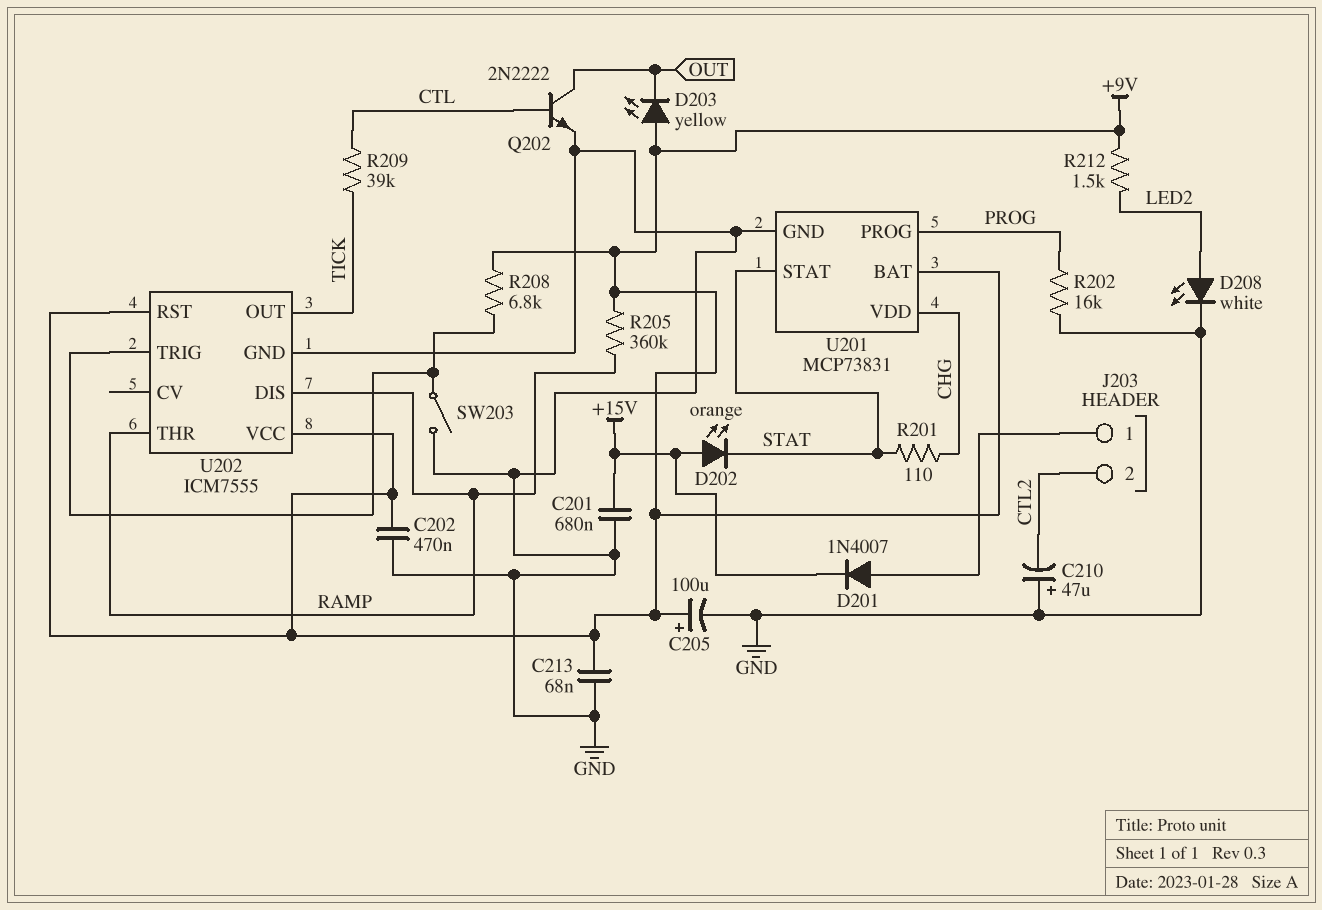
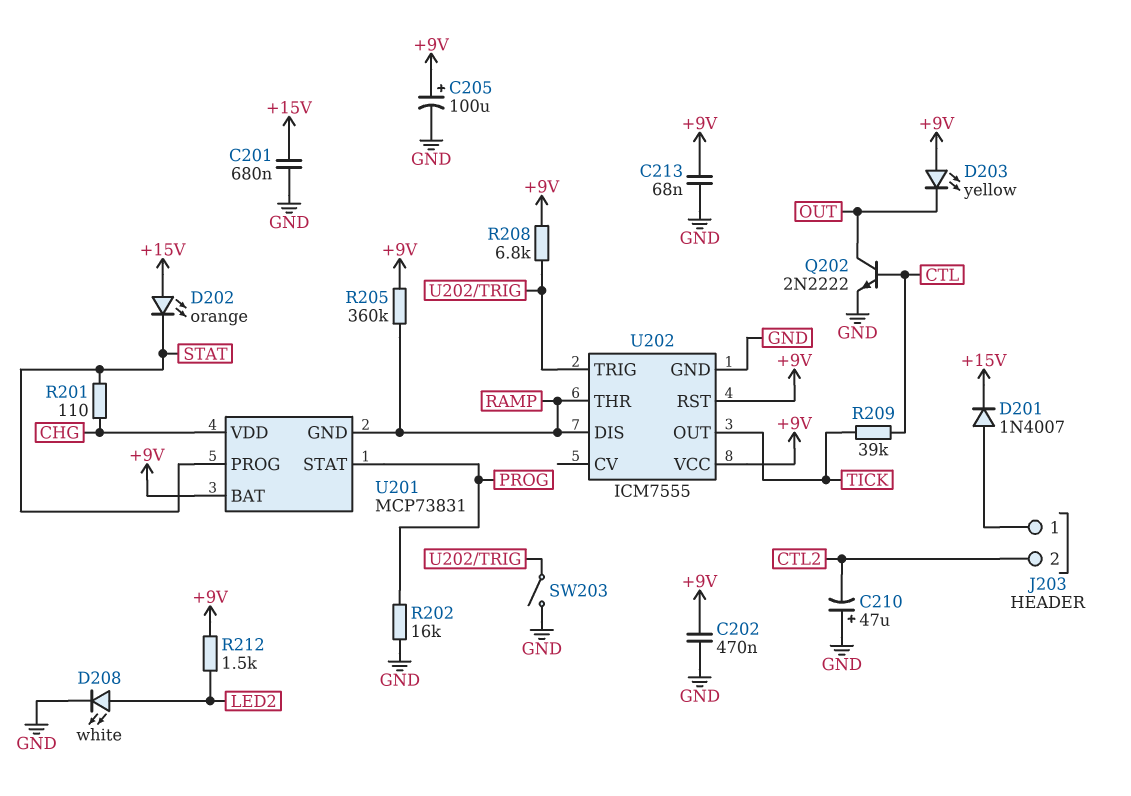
U201 pin GND: GND -> RAMP
U201 pin PROG: PROG -> STAT
U201 pin STAT: STAT -> PROG

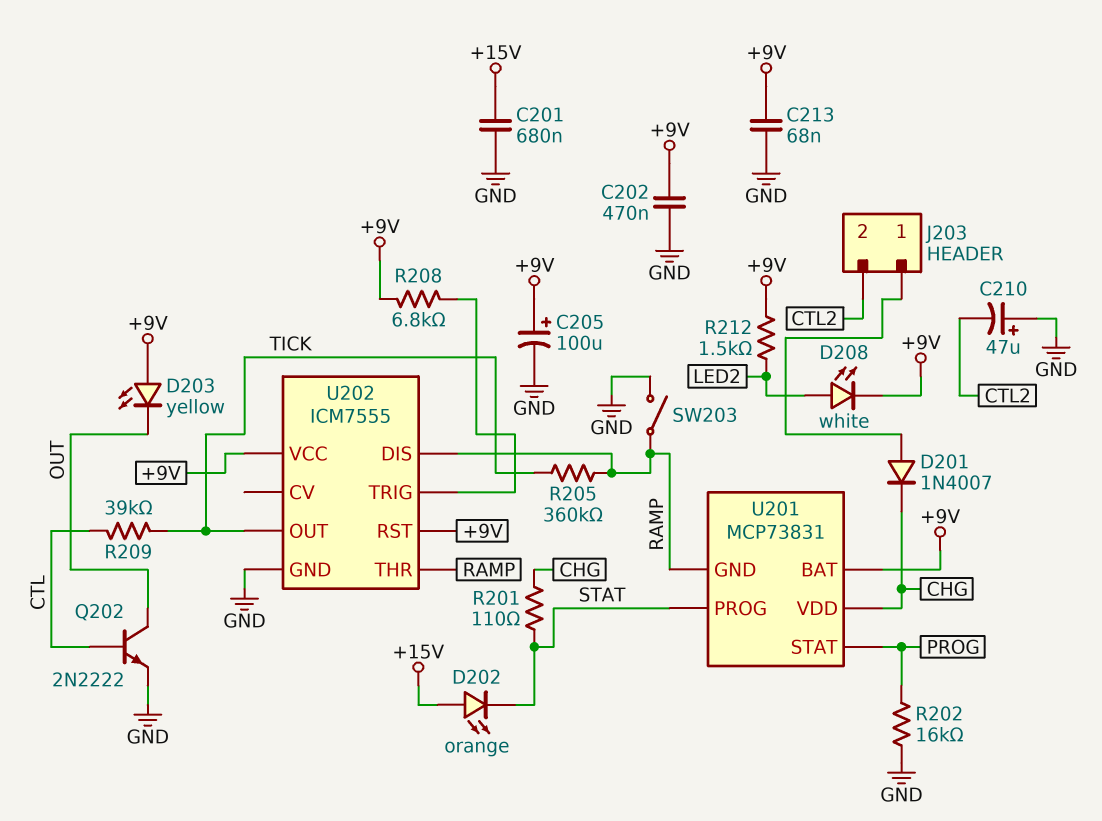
D201: diode 1N4007 (A J203/1, K +15V) -> diode 1N4007 (A J203/1, K CHG)
D208: LED white (A LED2, K GND) -> LED white (A LED2, K +9V)
R205: 360k (+9V, RAMP) -> 360k (RAMP, TICK)
SW203: switch (GND, U202/TRIG) -> switch (GND, RAMP)

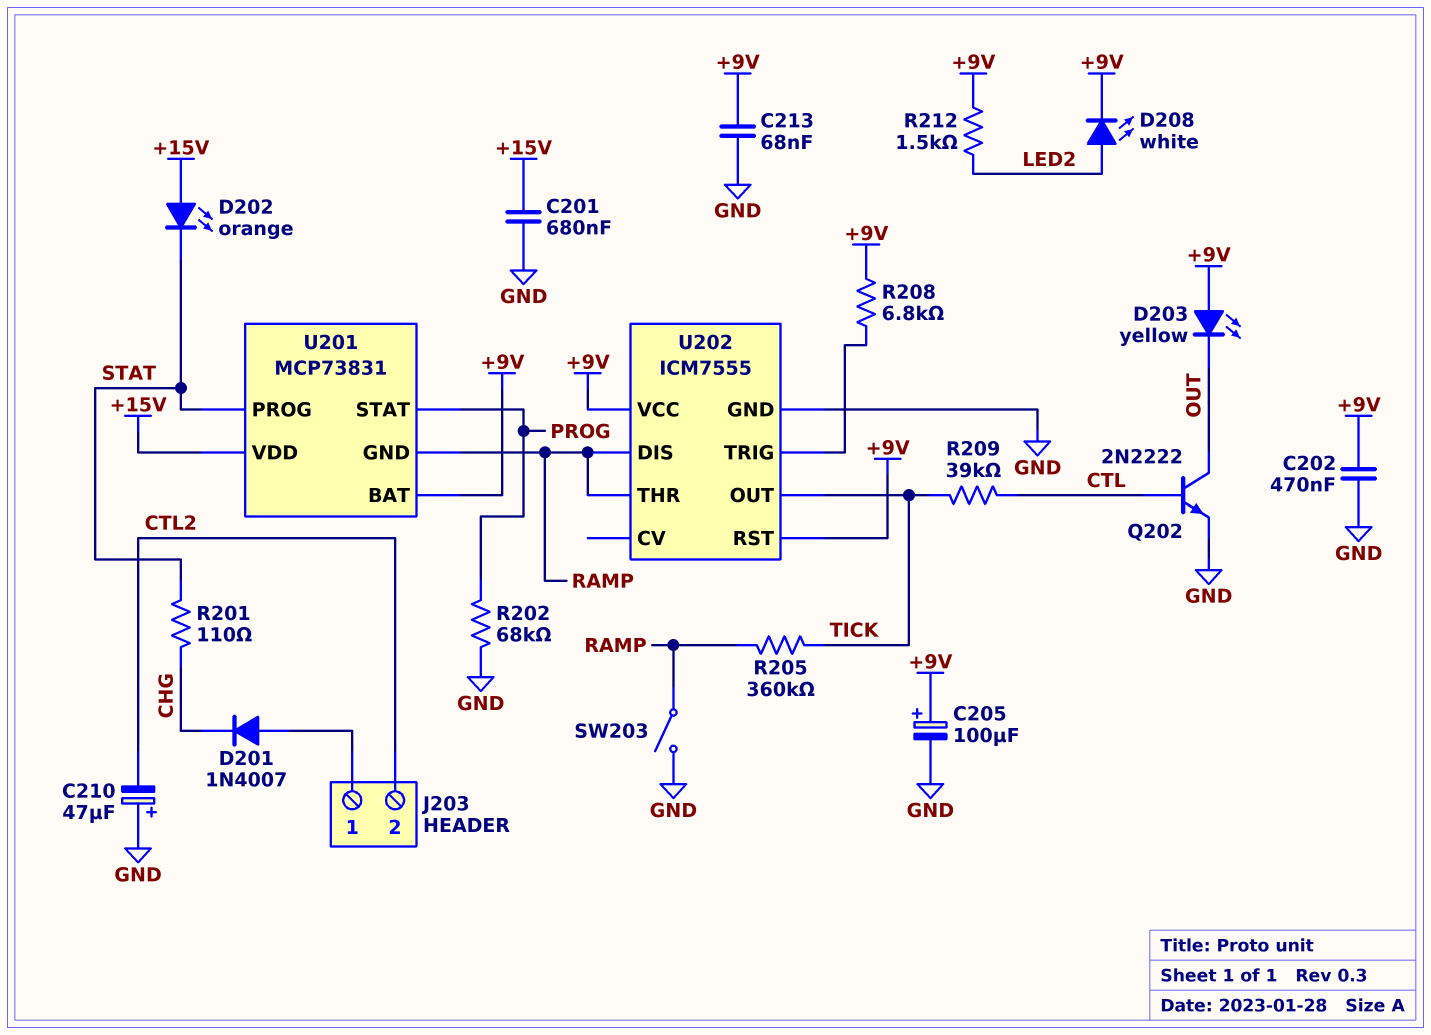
R202: 16k (GND, PROG) -> 68k (GND, PROG)
U201 pin VDD: CHG -> +15V

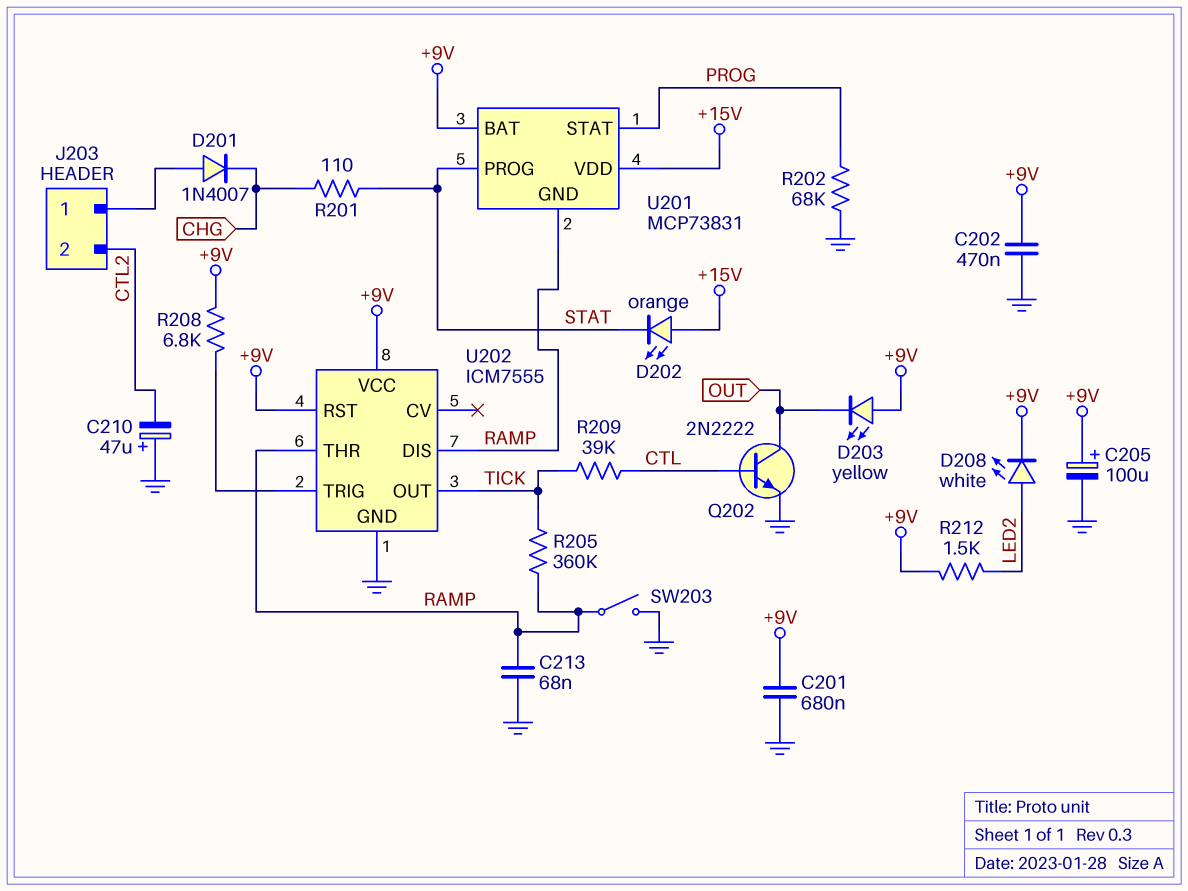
C201: 680nF (+15V, GND) -> 680nF (+9V, GND)
C213: 68nF (+9V, GND) -> 68nF (GND, RAMP)

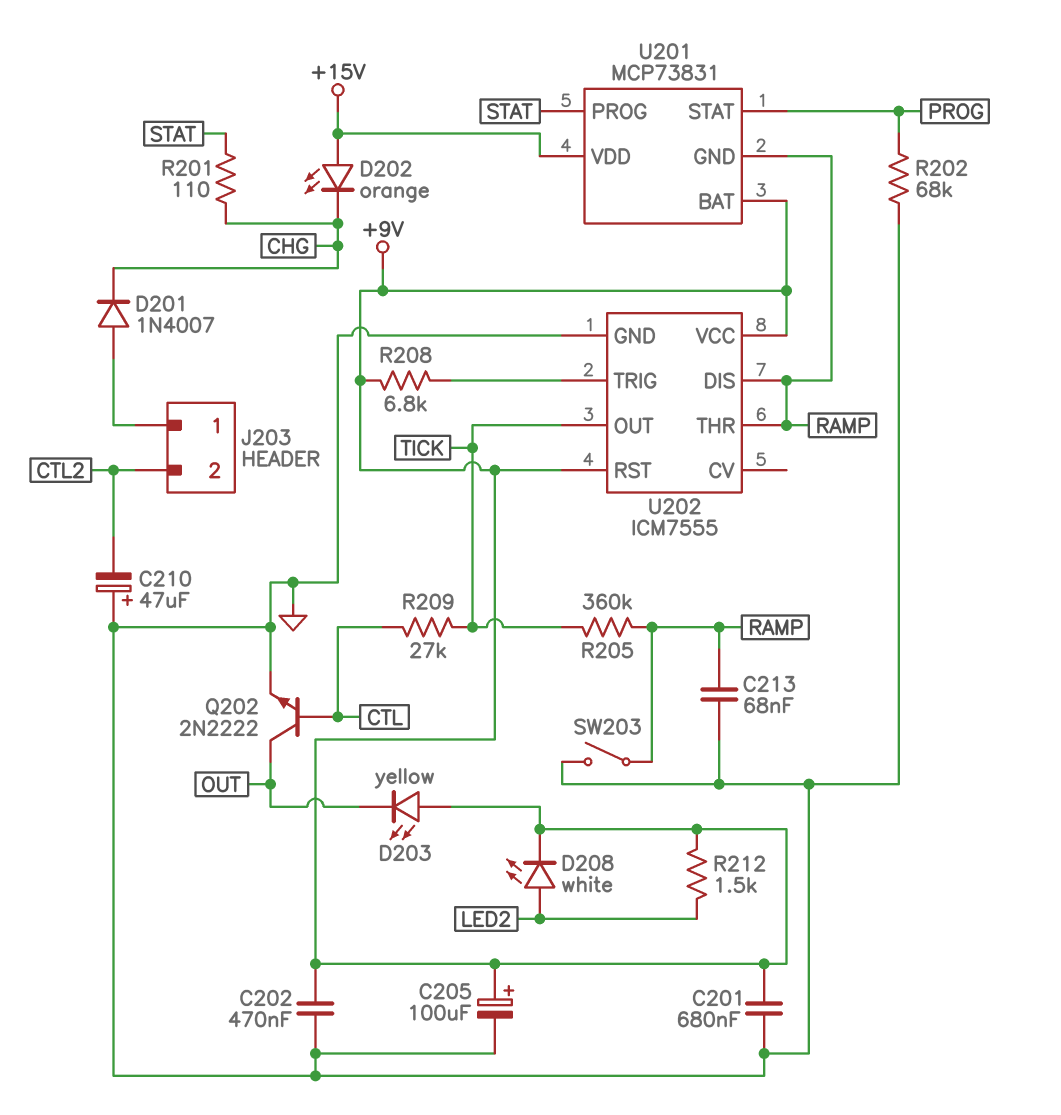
D202: LED orange (A +15V, K STAT) -> LED orange (A +15V, K CHG)
R209: 39k (CTL, TICK) -> 27k (CTL, TICK)

